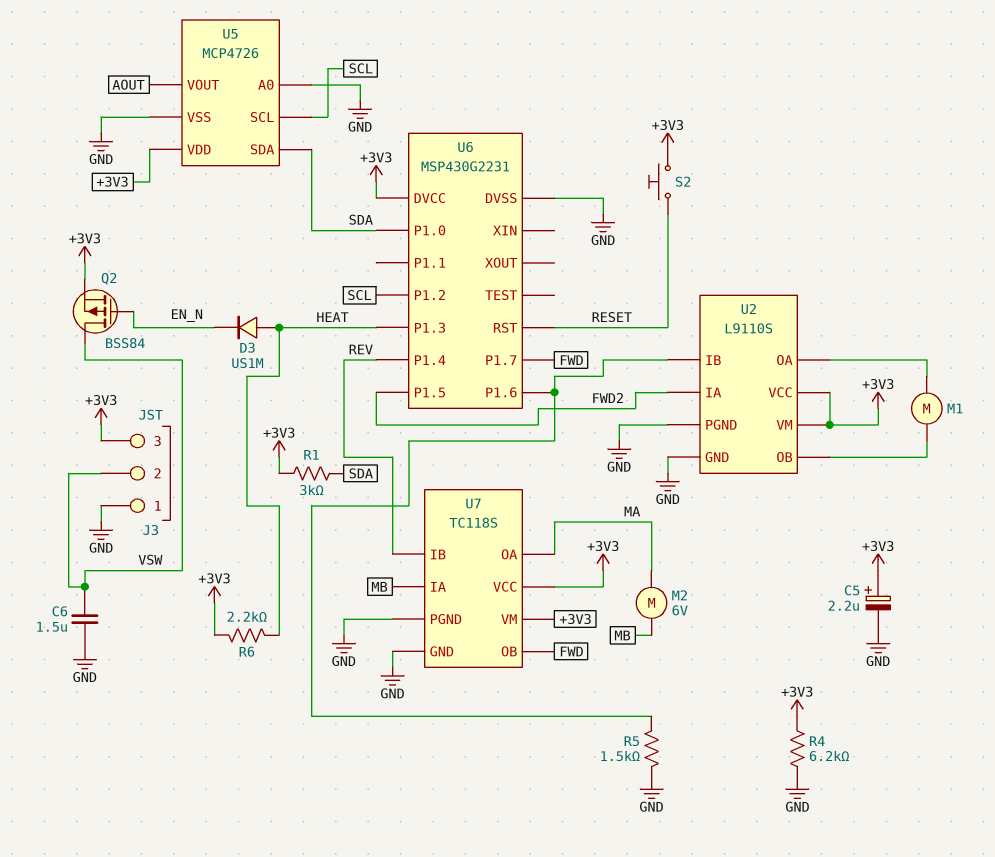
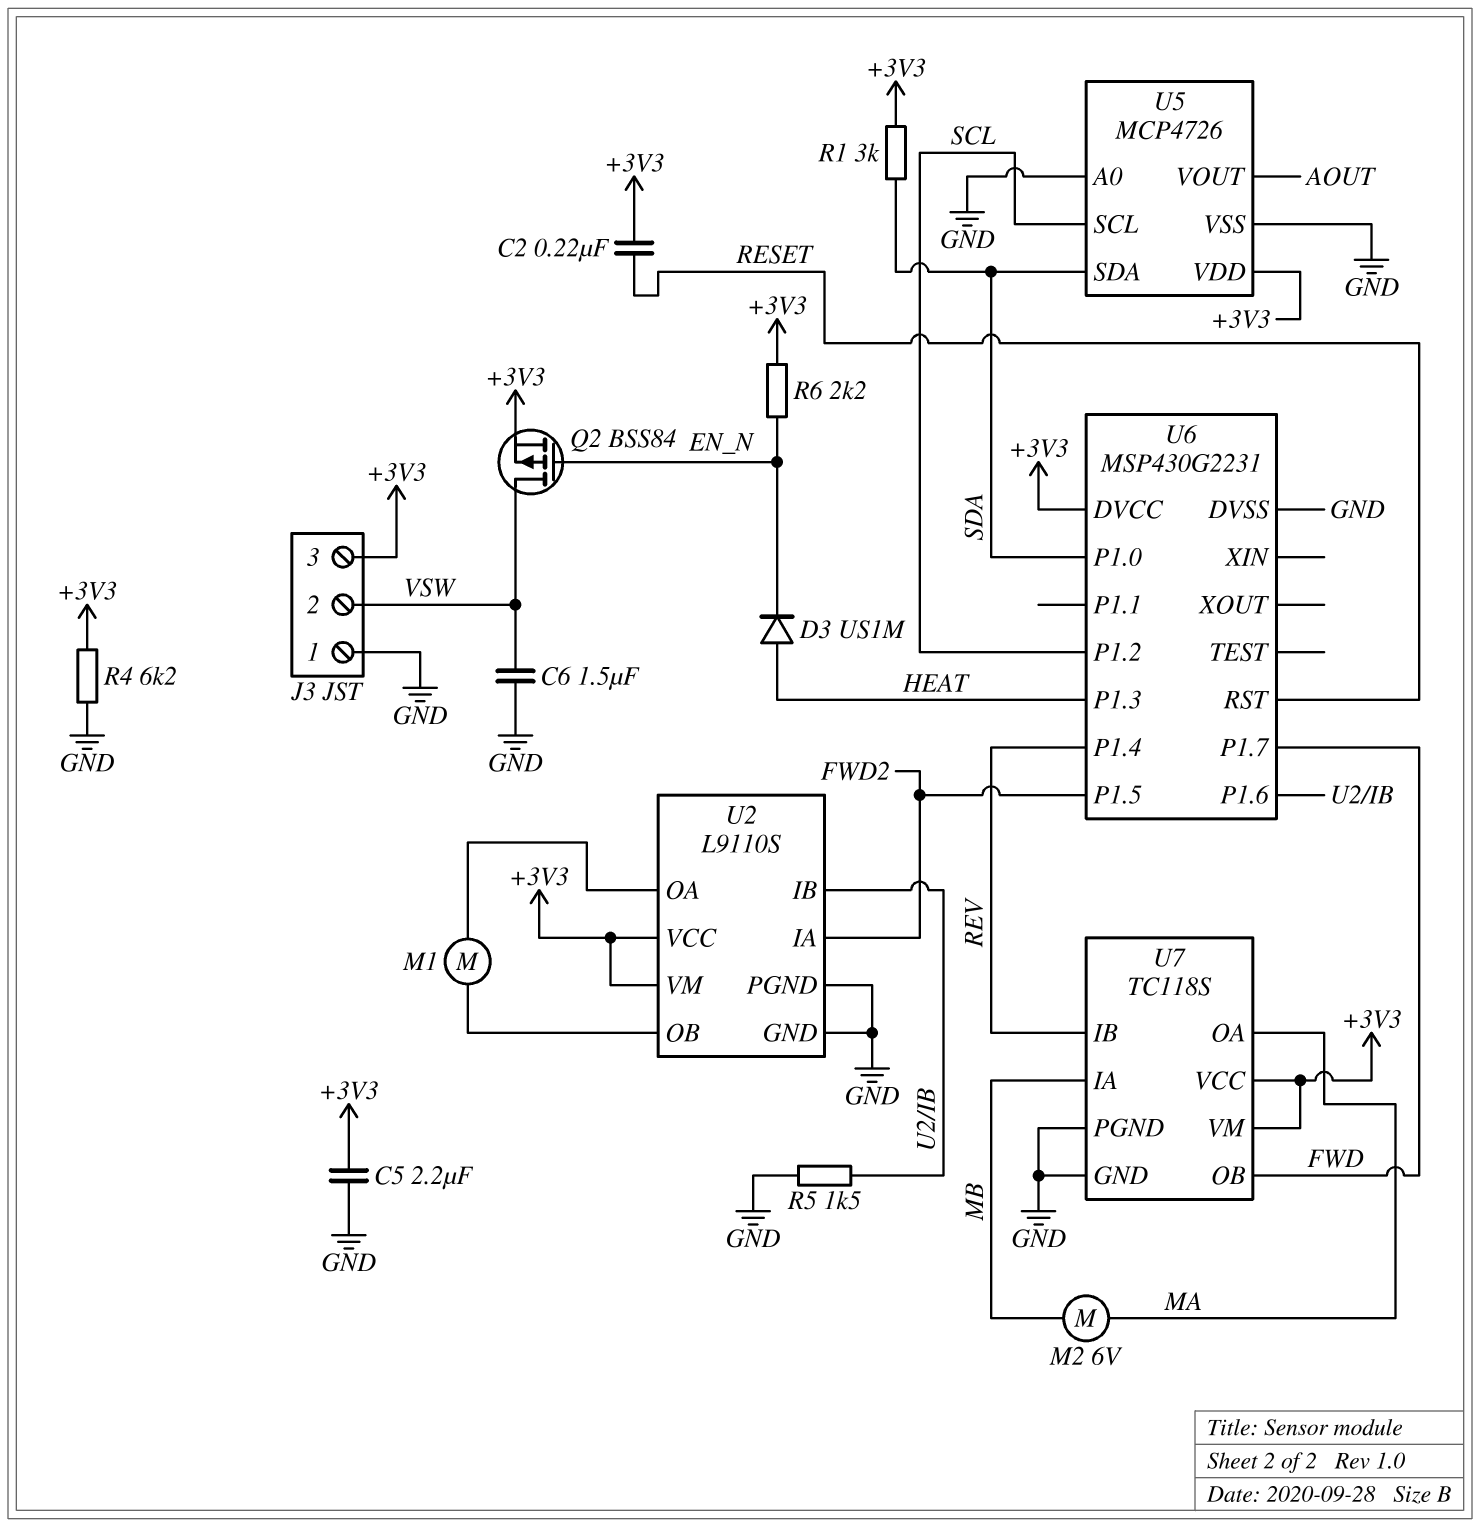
C2: none -> 220nF (+3V3, RESET)
C5: 2.2uF (plus +3V3, minus GND) -> 2.2uF (+3V3, GND)
R6: 2.2k (+3V3, HEAT) -> 2.2k (+3V3, EN_N)
S2: button (+3V3, RESET) -> none

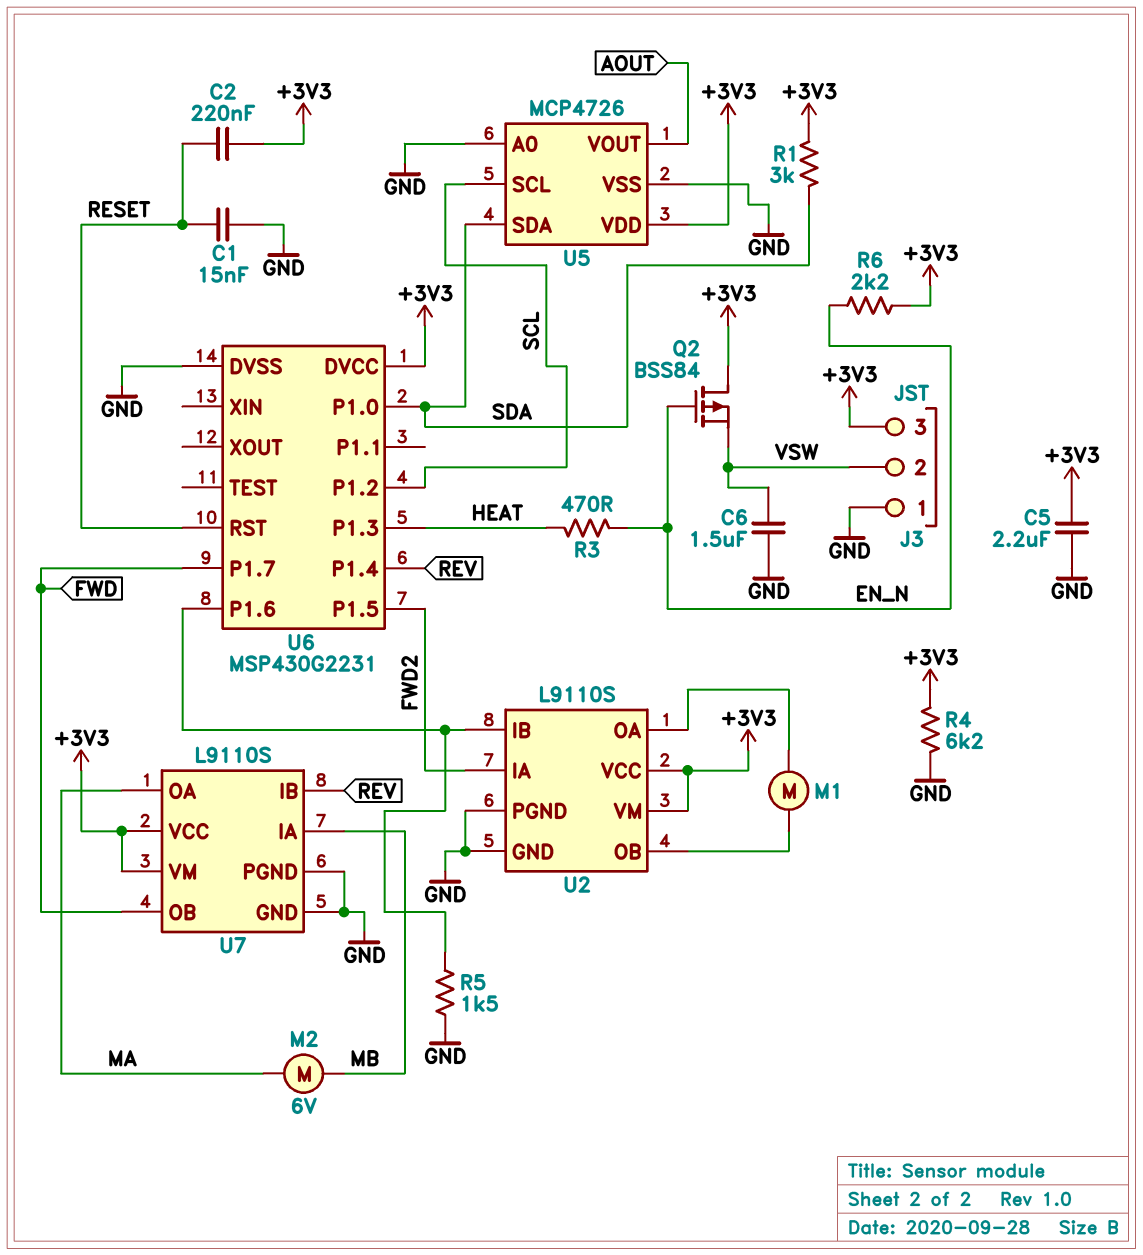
C1: none -> 15nF (GND, RESET)
D3: diode US1M (A HEAT, K EN_N) -> none
Q2: PMOS BSS84 (G EN_N, D VSW, S +3V3) -> PMOS BSS84 (G EN_N, D +3V3, S VSW)
R3: none -> 470 (EN_N, HEAT)
U7: TC118S -> L9110S

